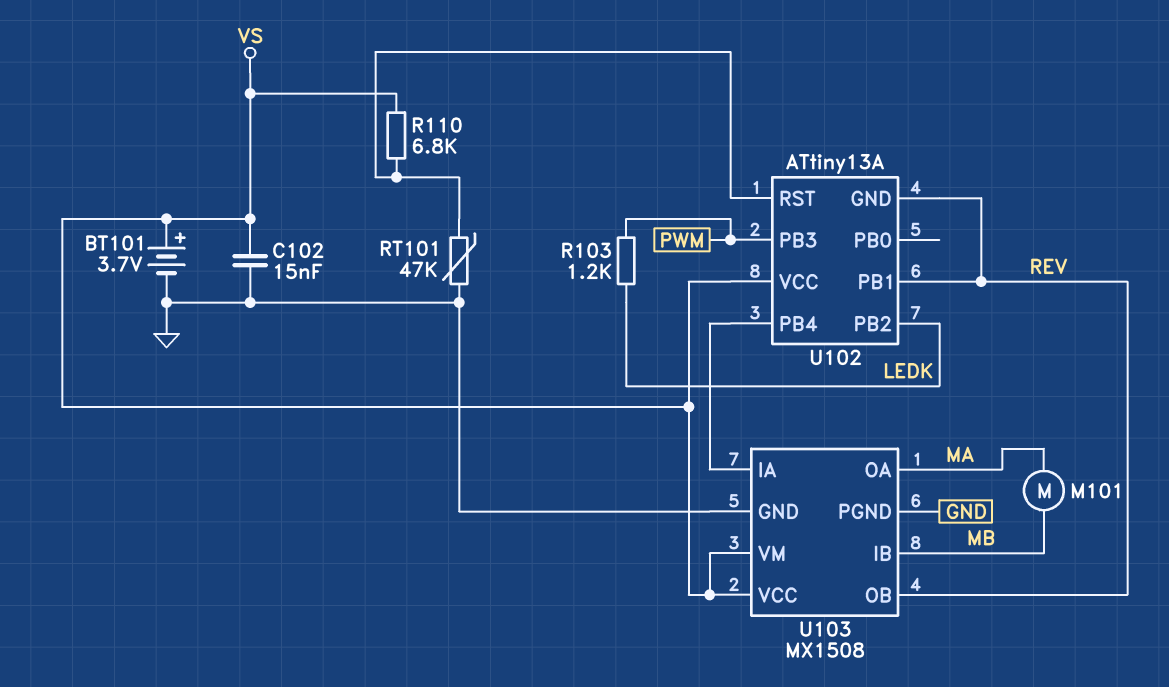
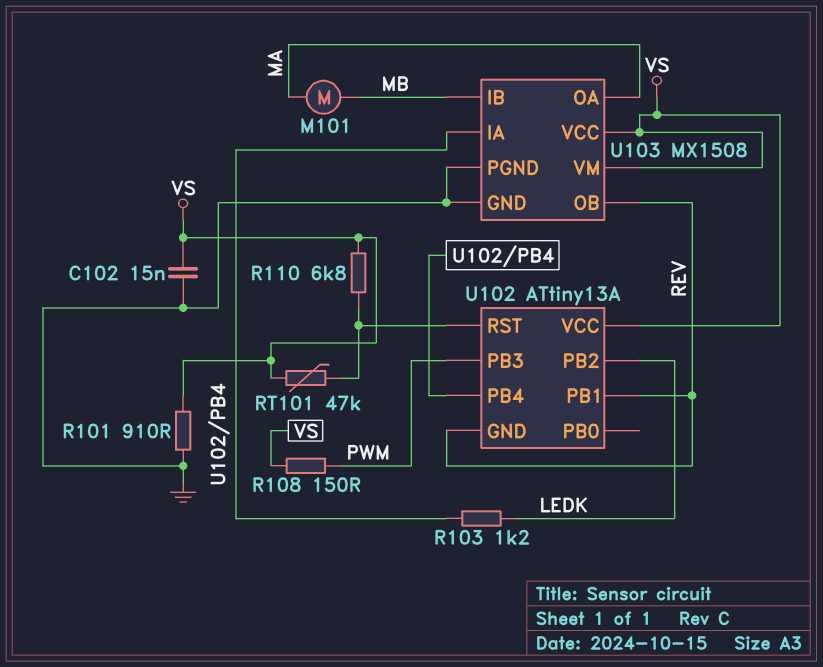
BT101: 3.7V (plus VS, minus GND) -> none
R101: none -> 910 (GND, VS)
R103: 1.2k (LEDK, PWM) -> 1.2k (LEDK, U102/PB4)
R108: none -> 150 (PWM, VS)
RT101: 47k (GND, U102/RST) -> 47k (U102/RST, VS)

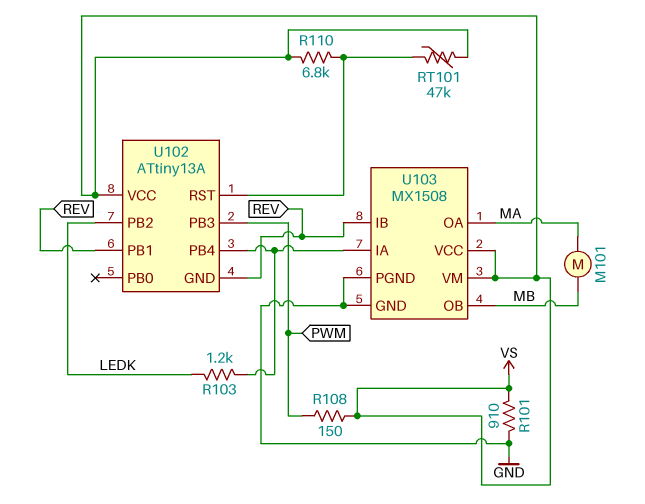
C102: 15nF (GND, VS) -> none
U103 pin IB: MB -> REV
U103 pin OB: REV -> MB

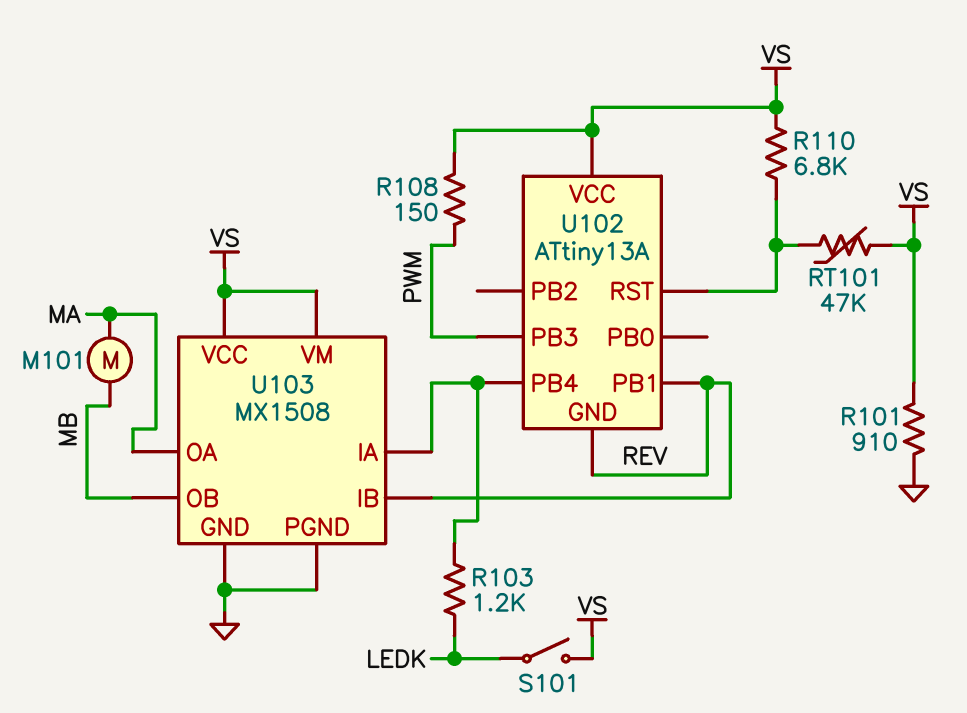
S101: none -> switch (LEDK, VS)
U102 pin PB2: LEDK -> none

